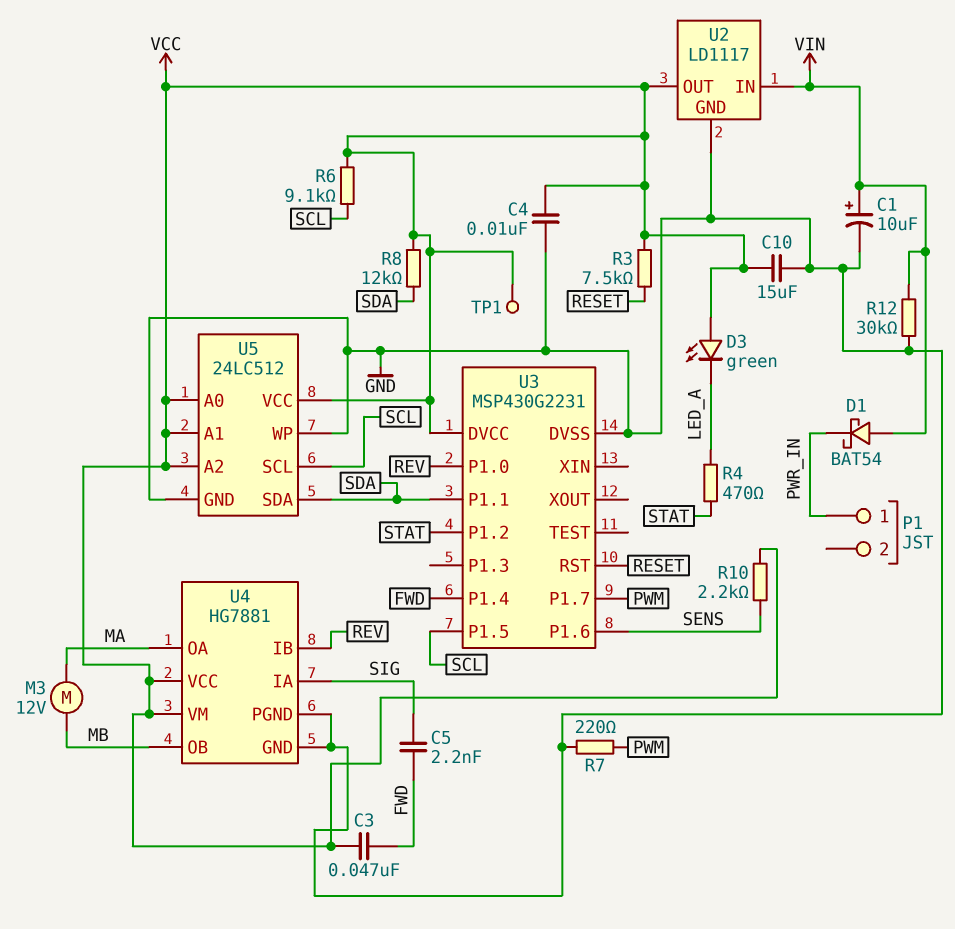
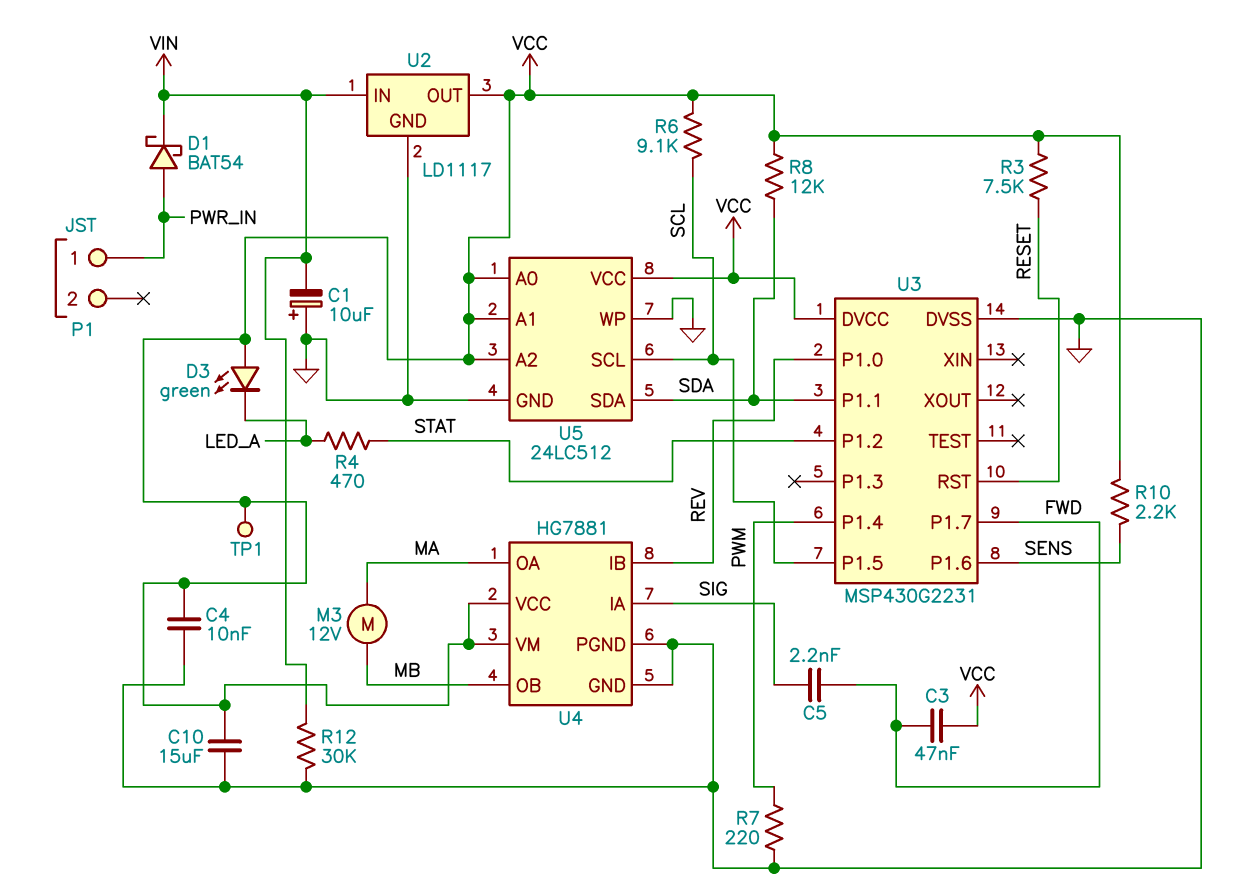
C1: 10uF (plus VIN, minus GND) -> 10uF (plus GND, minus VIN)
D1: schottky BAT54 (A VIN, K PWR_IN) -> schottky BAT54 (A PWR_IN, K VIN)
U3 pin P1.4: FWD -> PWM
U3 pin P1.7: PWM -> FWD

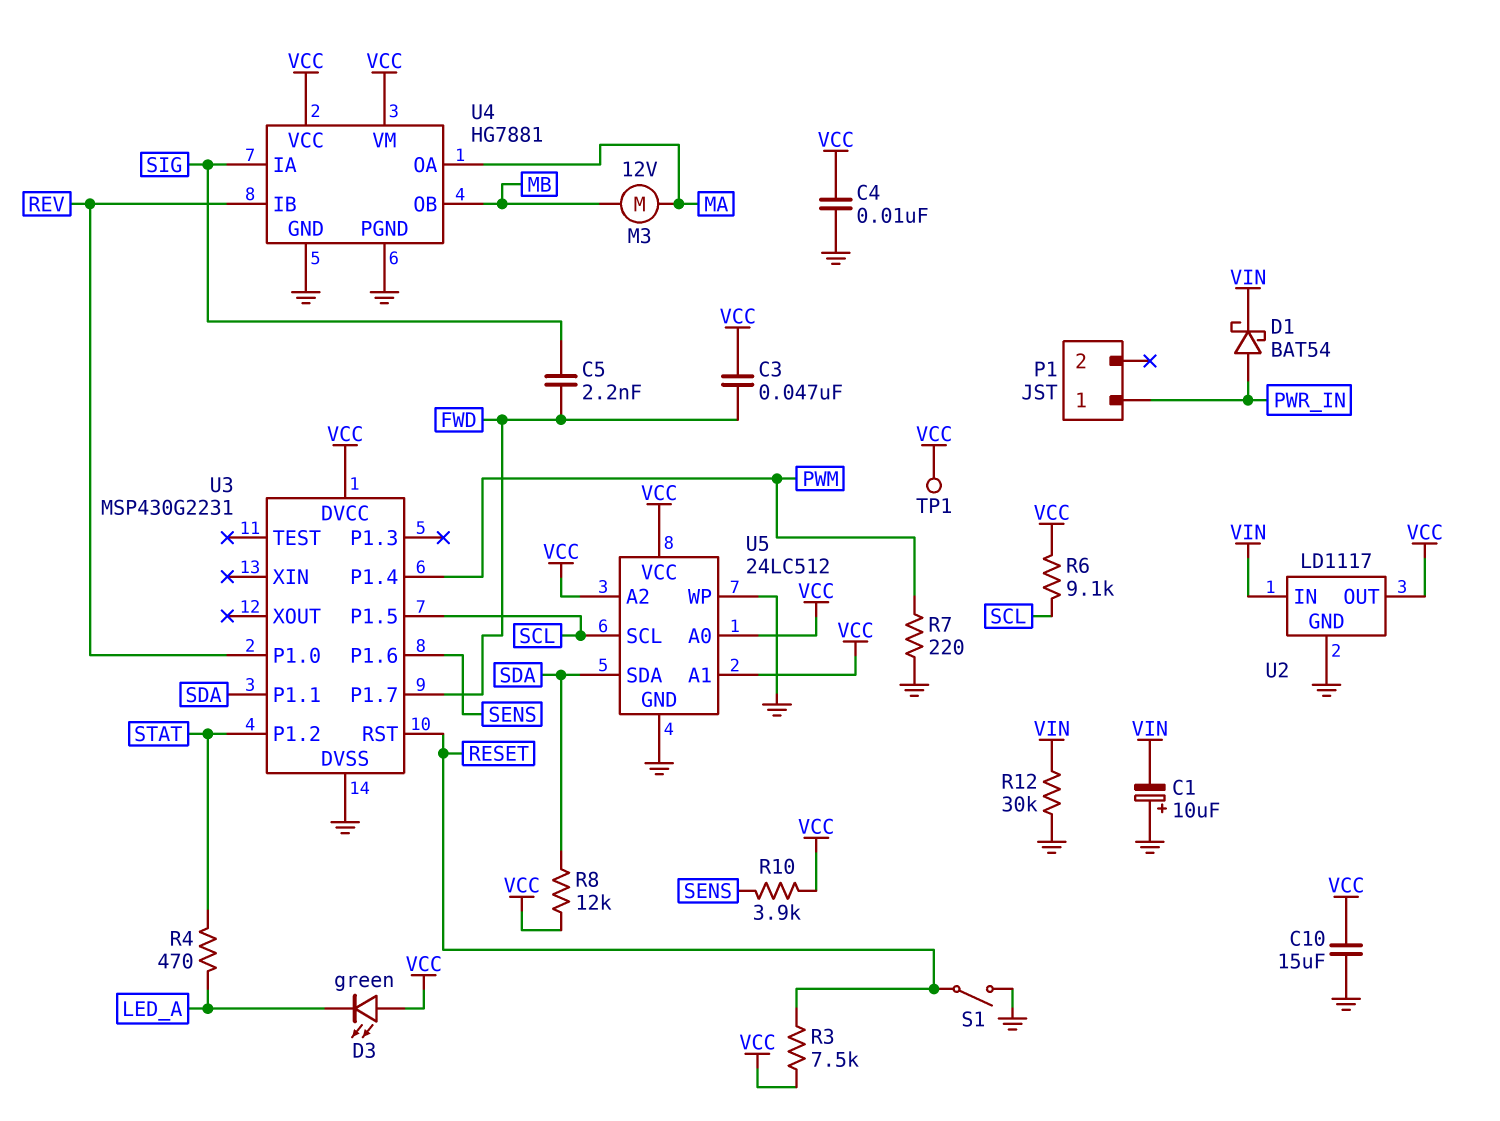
R10: 2.2k (SENS, VCC) -> 3.9k (SENS, VCC)
S1: none -> switch (GND, RESET)

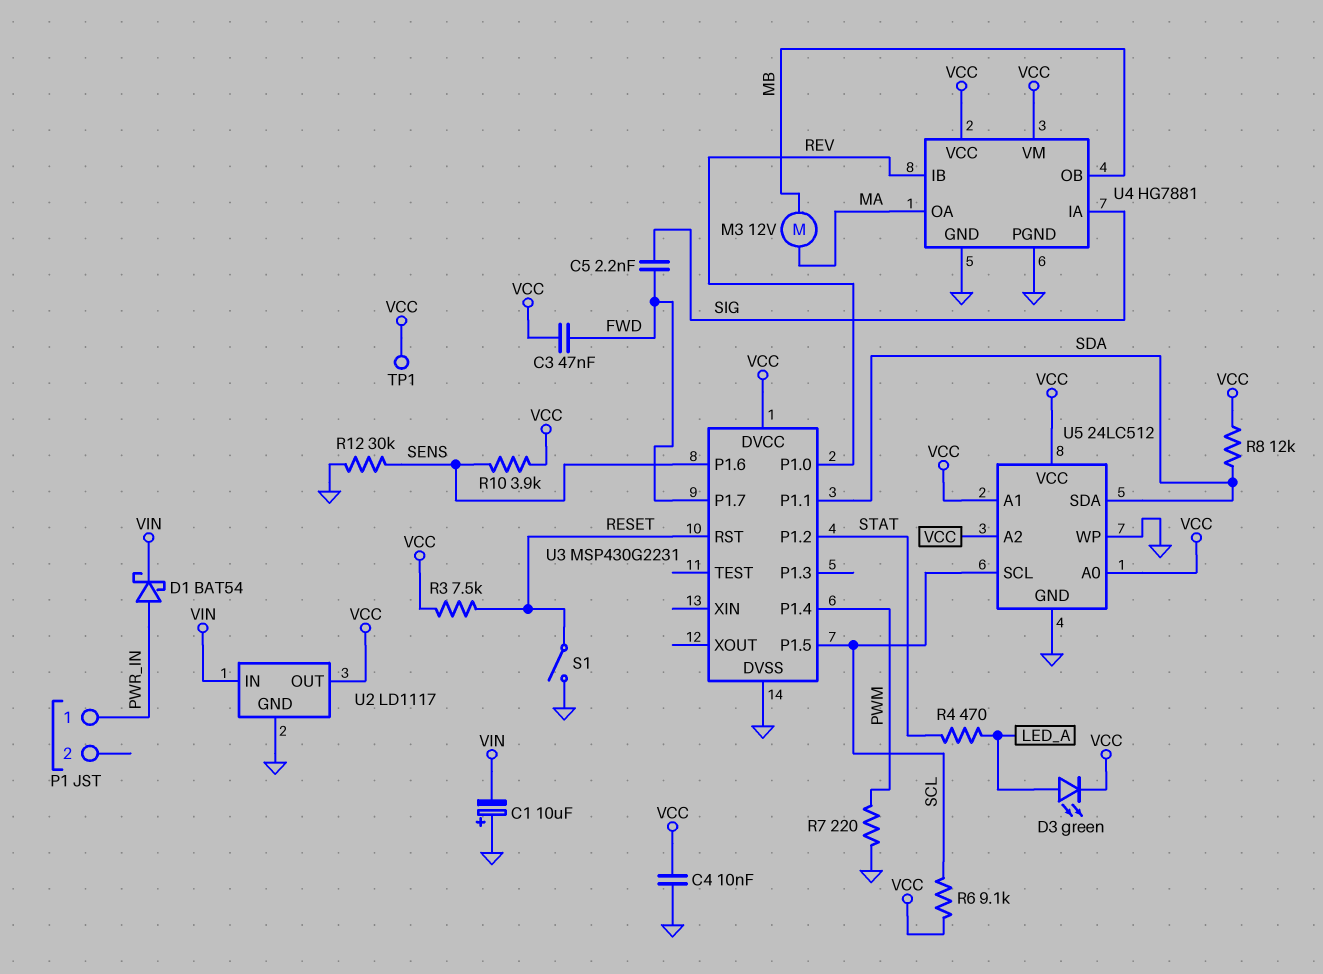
C10: 15uF (GND, VCC) -> none
D3: LED green (A VCC, K LED_A) -> LED green (A LED_A, K VCC)
R12: 30k (GND, VIN) -> 30k (GND, SENS)

